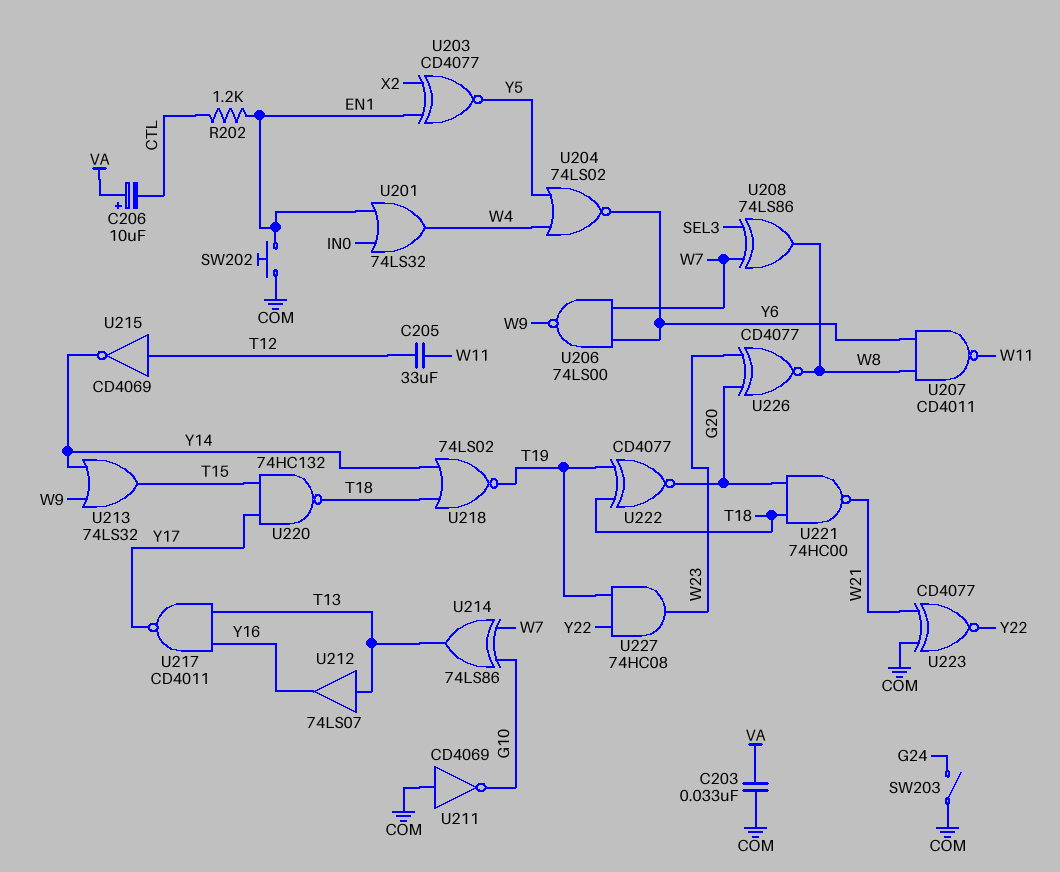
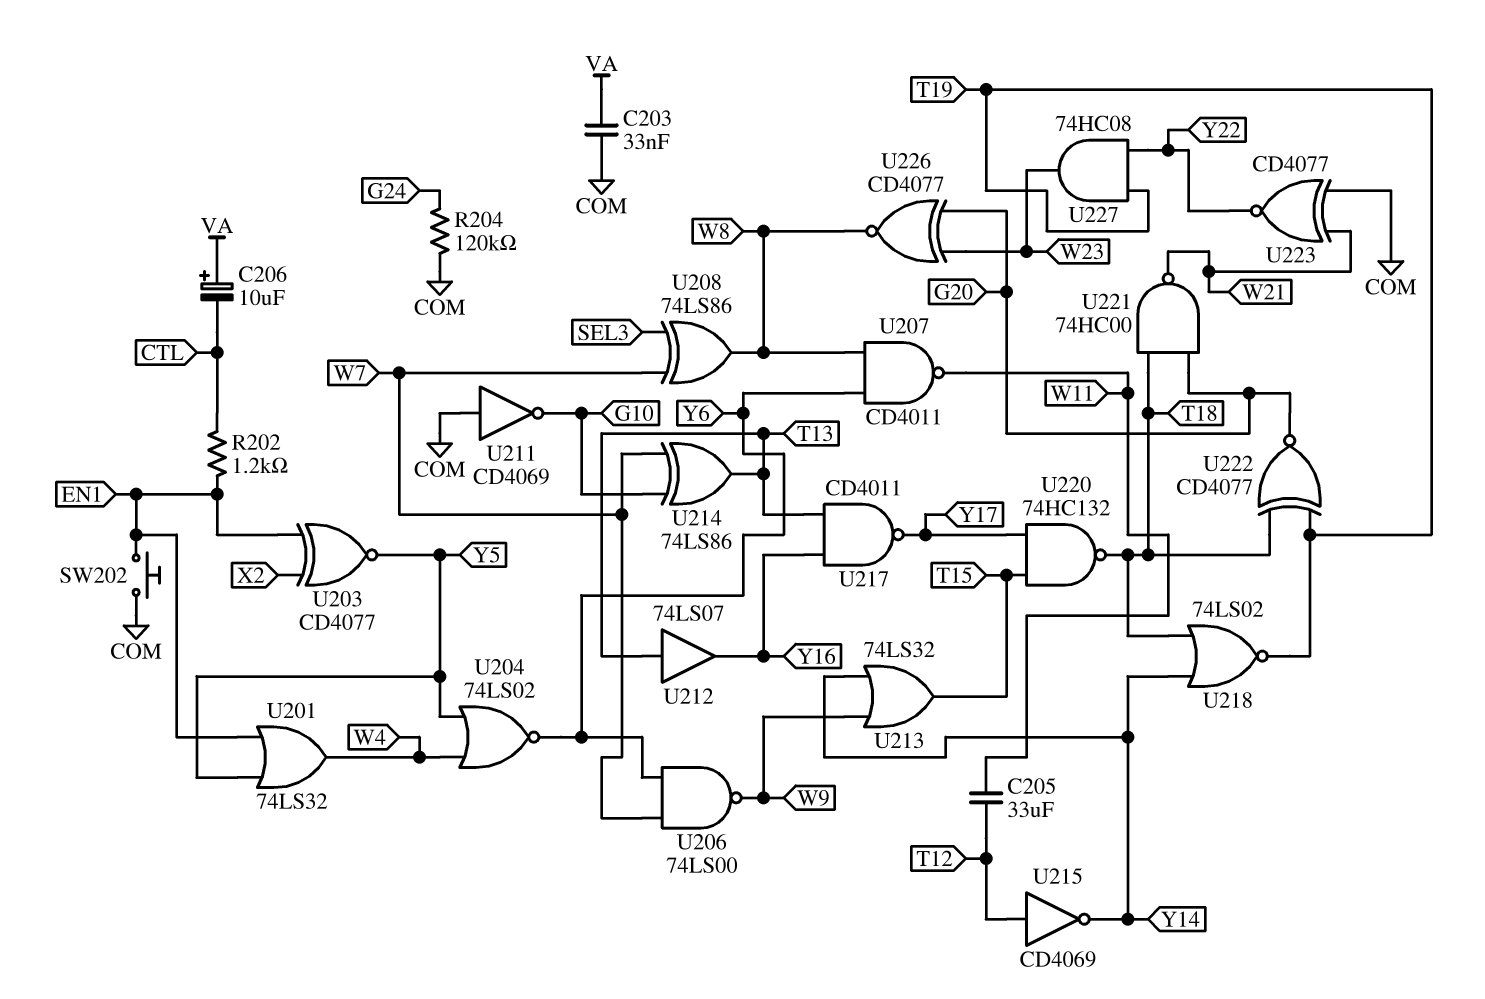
R204: none -> 120k (COM, G24)
SW203: switch (COM, G24) -> none
U201: OR 74LS32 (in EN1, in IN0, out W4) -> OR 74LS32 (in EN1, in Y5, out W4)

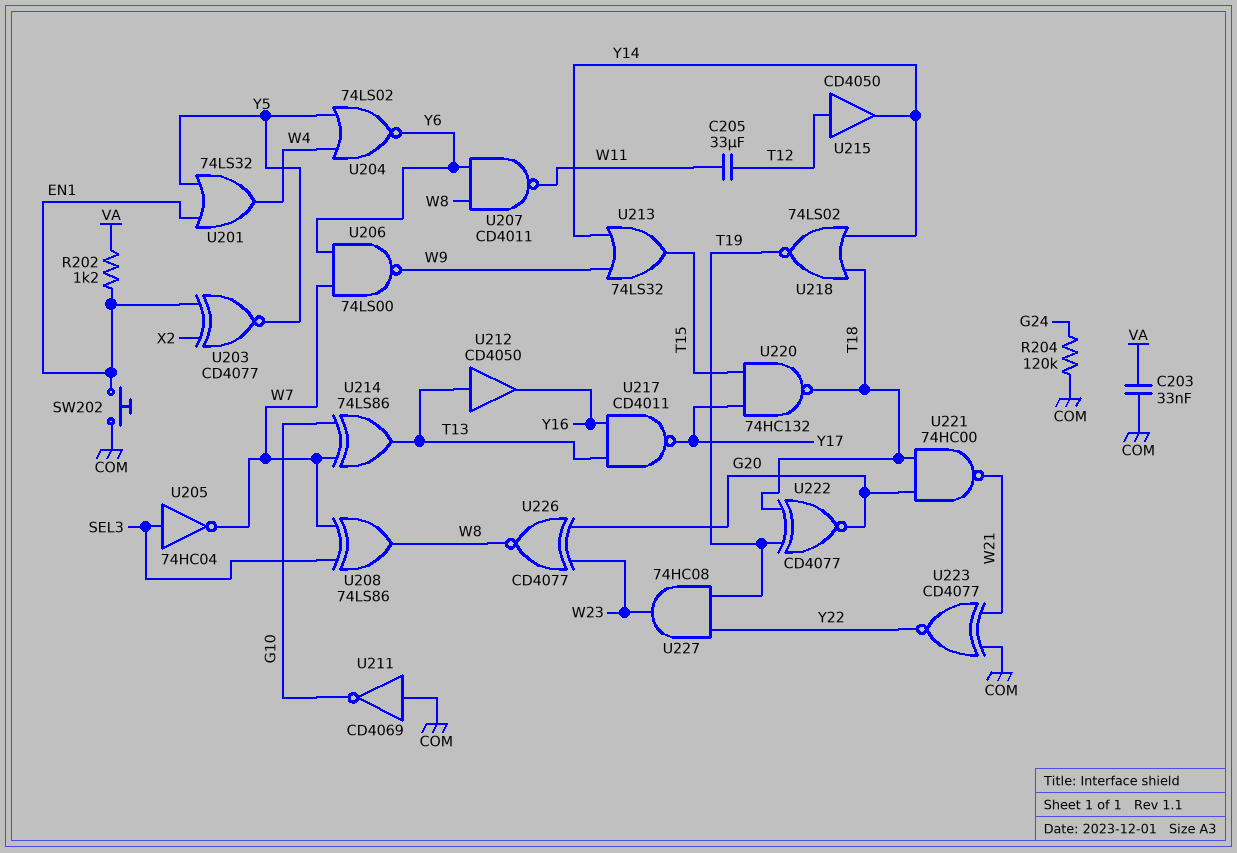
C206: 10uF (plus VA, minus CTL) -> none
R202: 1.2k (CTL, EN1) -> 1.2k (EN1, VA)
U205: none -> NOT 74HC04 (in SEL3, out W7)
U212: buffer 74LS07 (in T13, out Y16) -> buffer CD4050 (in T13, out Y16)
U215: NOT CD4069 (in T12, out Y14) -> buffer CD4050 (in T12, out Y14)

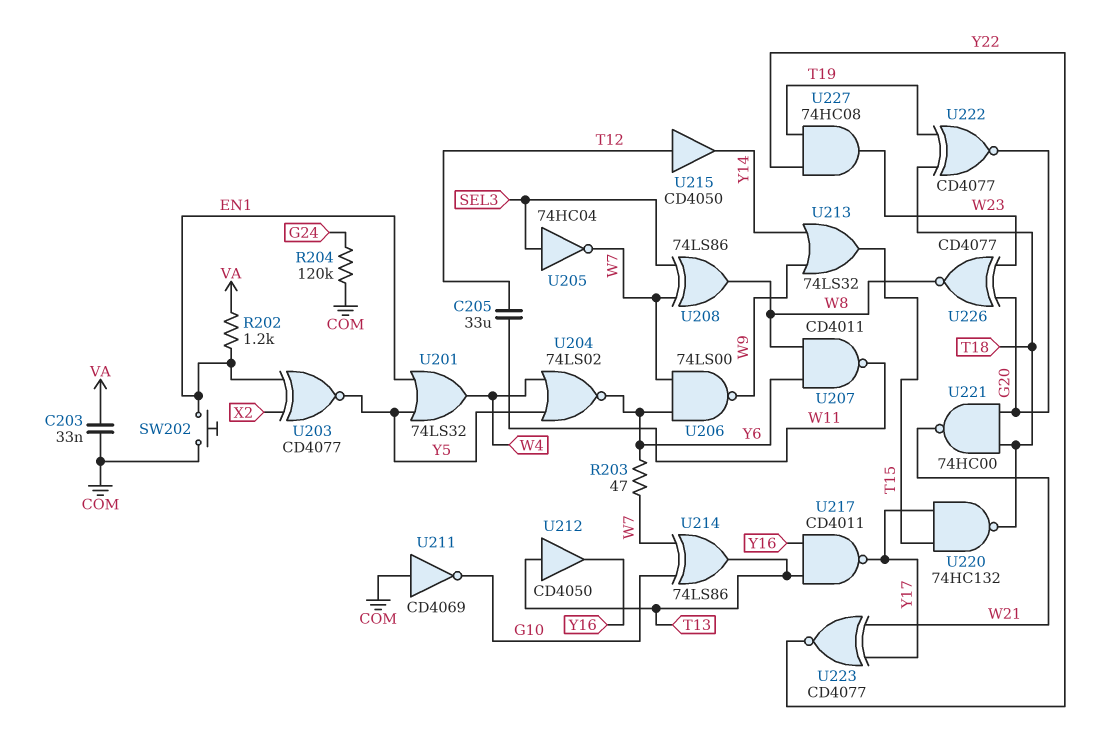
R203: none -> 47 (W7, Y6)
U218: NOR 74LS02 (in T18, in Y14, out T19) -> none
U223: XNOR CD4077 (in COM, in W21, out Y22) -> XNOR CD4077 (in W21, in Y17, out Y22)

